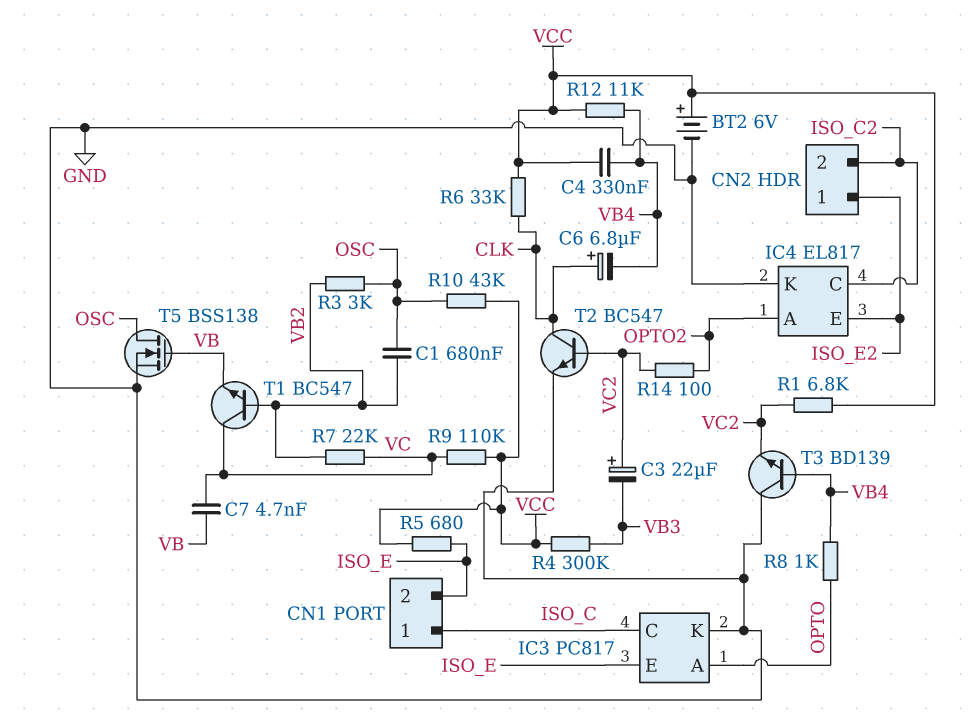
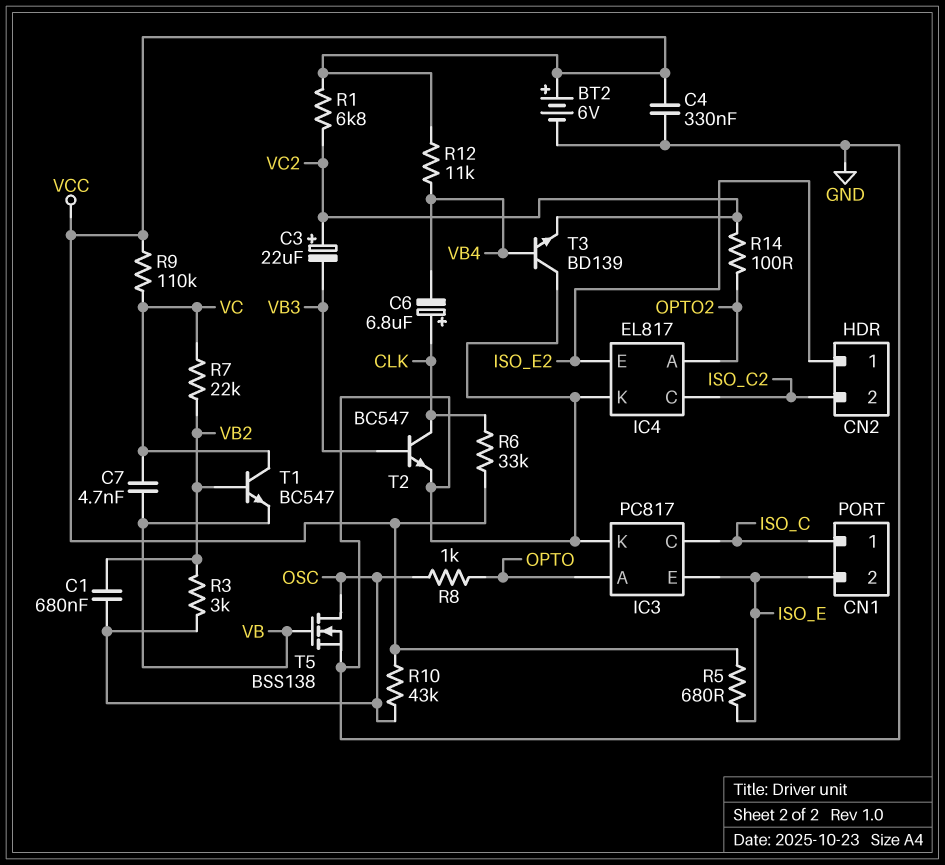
C4: 330nF (VB4, VCC) -> 330nF (GND, VCC)
R4: 300k (VB3, VCC) -> none
R8: 1k (OPTO, VB4) -> 1k (OPTO, OSC)
T2: NPN BC547 (B VC2, C CLK, E GND) -> NPN BC547 (B VB3, C CLK, E GND)

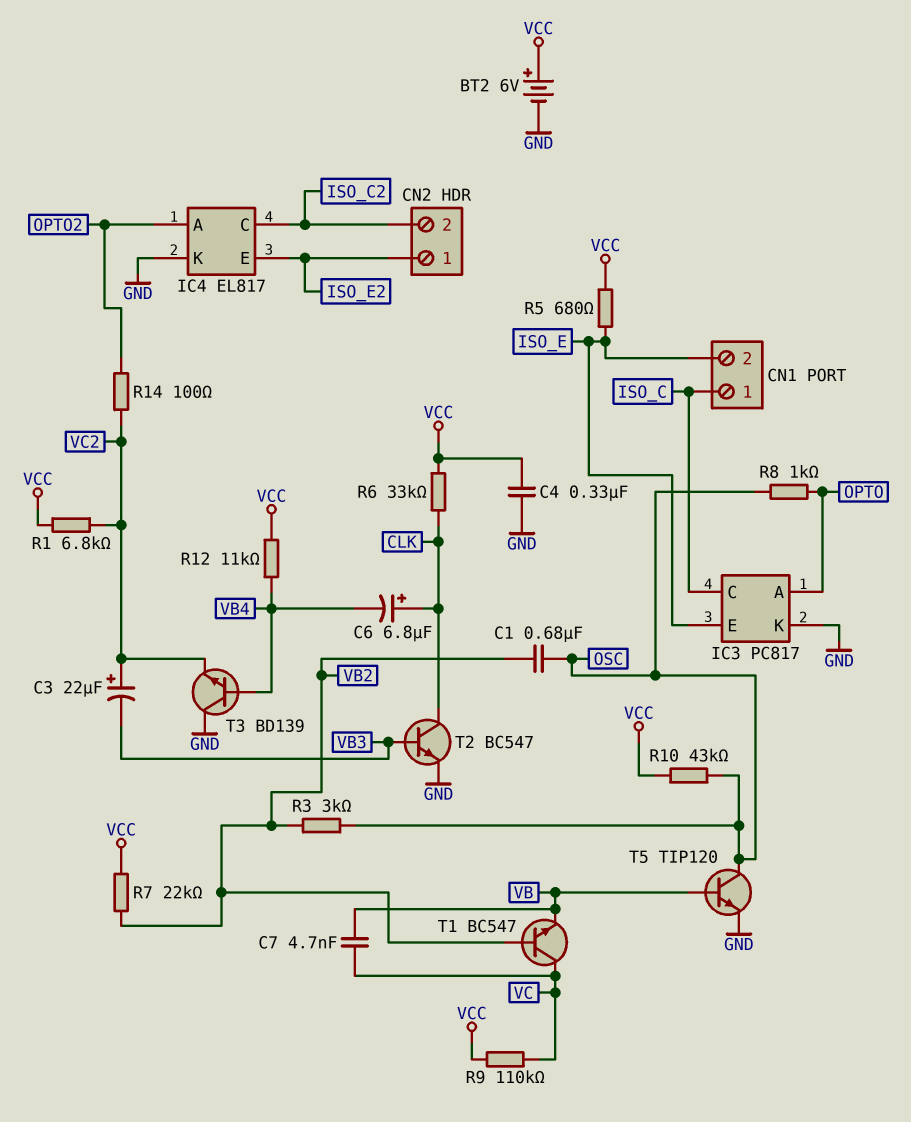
R7: 22k (VB2, VC) -> 22k (VB2, VCC)
T5: NMOS BSS138 (G VB, D OSC, S GND) -> NPN TIP120 (B VB, C OSC, E GND)

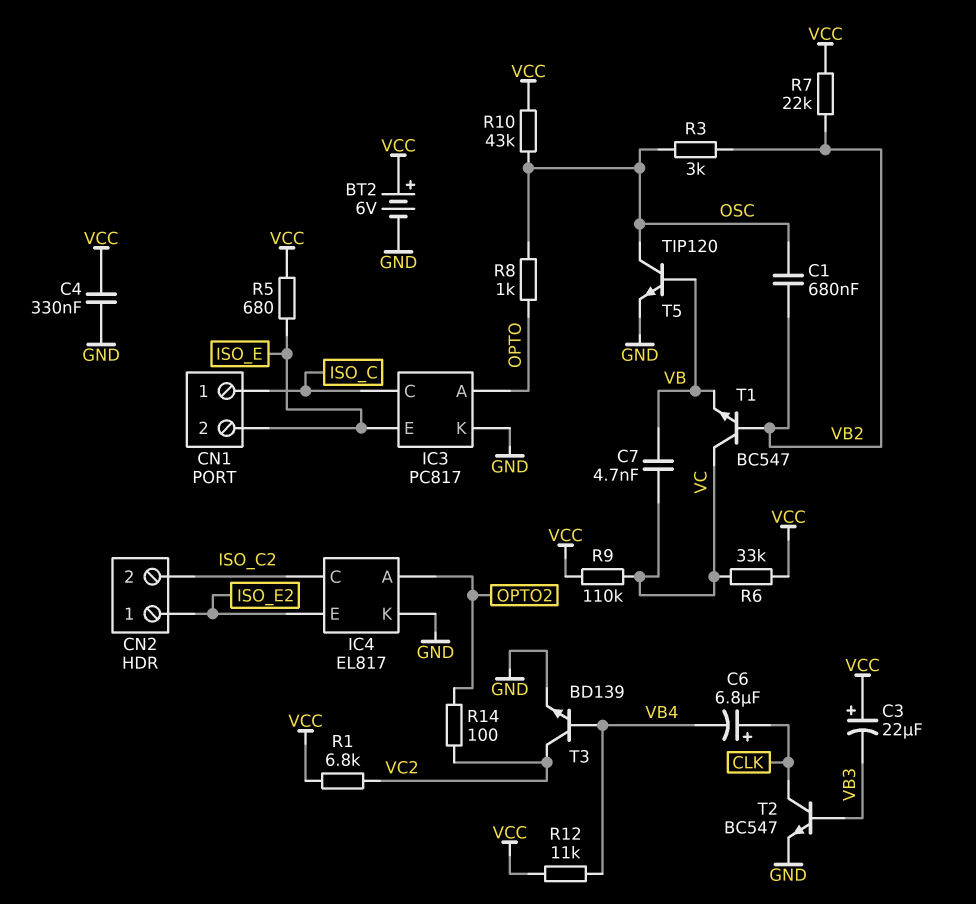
C3: 22uF (plus VC2, minus VB3) -> 22uF (plus VCC, minus VB3)
R6: 33k (CLK, VCC) -> 33k (VC, VCC)
T3: NPN BD139 (B VB4, C GND, E VC2) -> NPN BD139 (B VB4, C VC2, E GND)

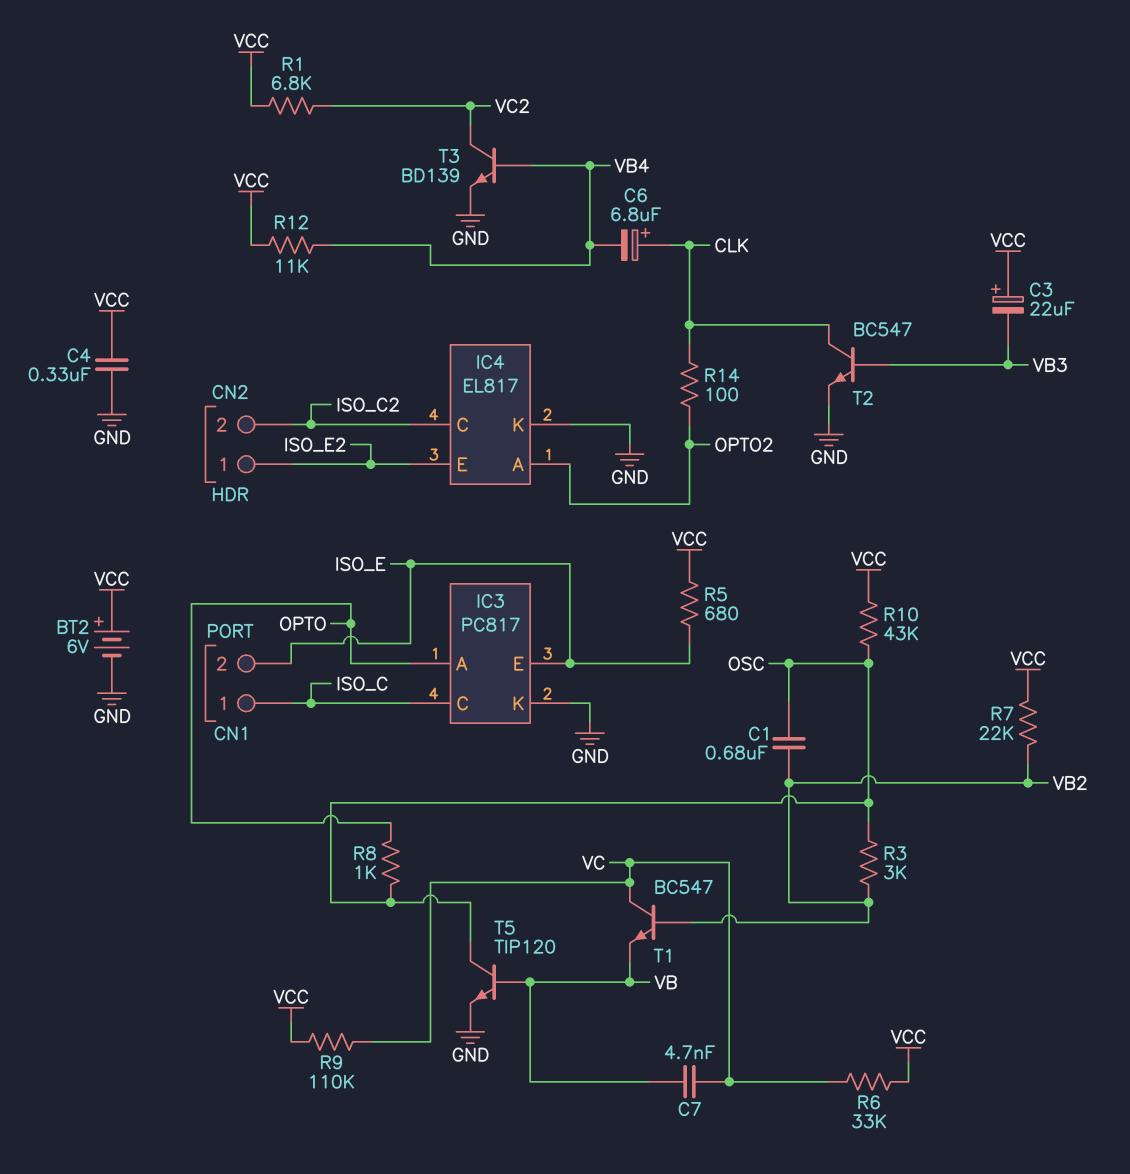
R14: 100 (OPTO2, VC2) -> 100 (CLK, OPTO2)

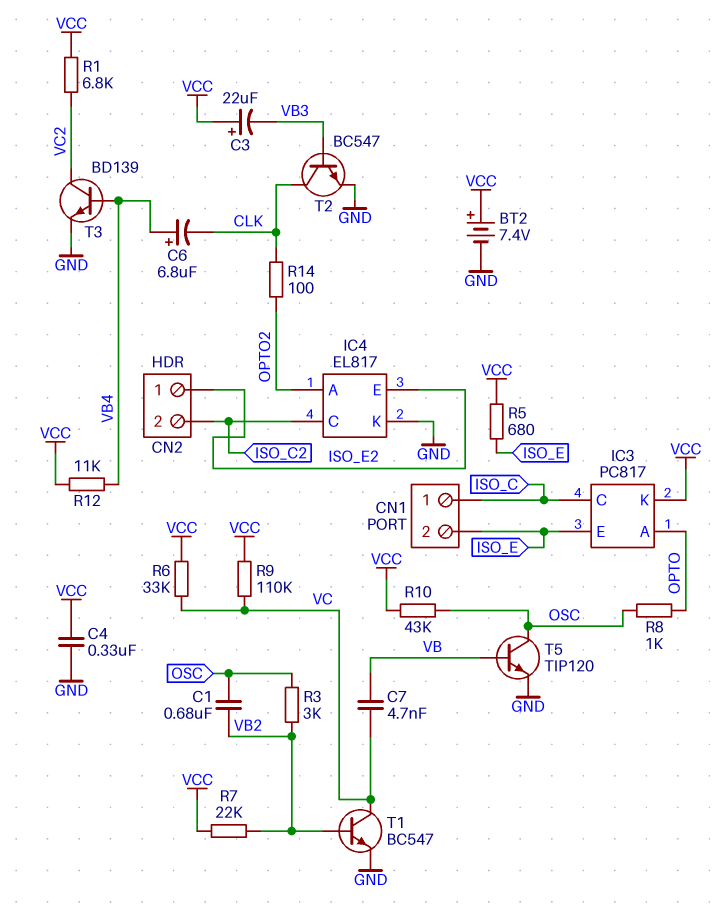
BT2: 6V (plus VCC, minus GND) -> 7.4V (plus VCC, minus GND)
C6: 6.8uF (plus CLK, minus VB4) -> 6.8uF (plus VB4, minus CLK)
IC3 pin K: GND -> VCC
T1: NPN BC547 (B VB2, C VC, E VB) -> NPN BC547 (B VB2, C VC, E GND)

